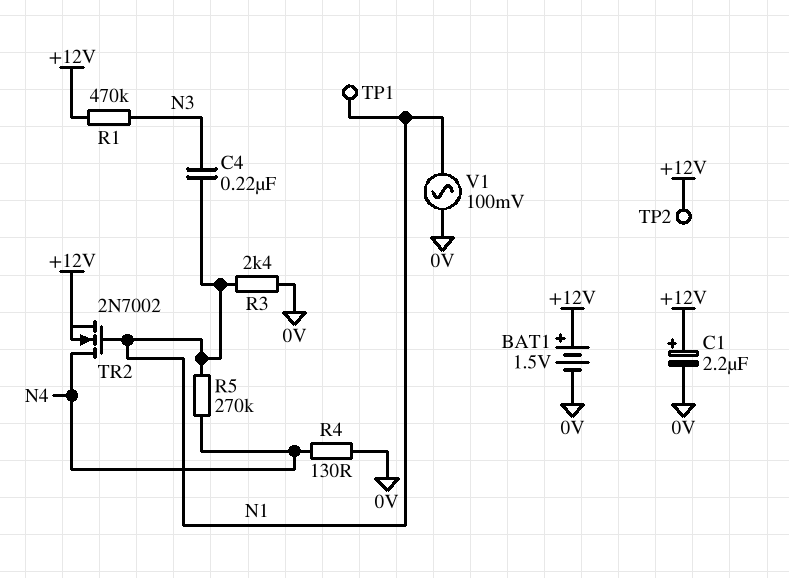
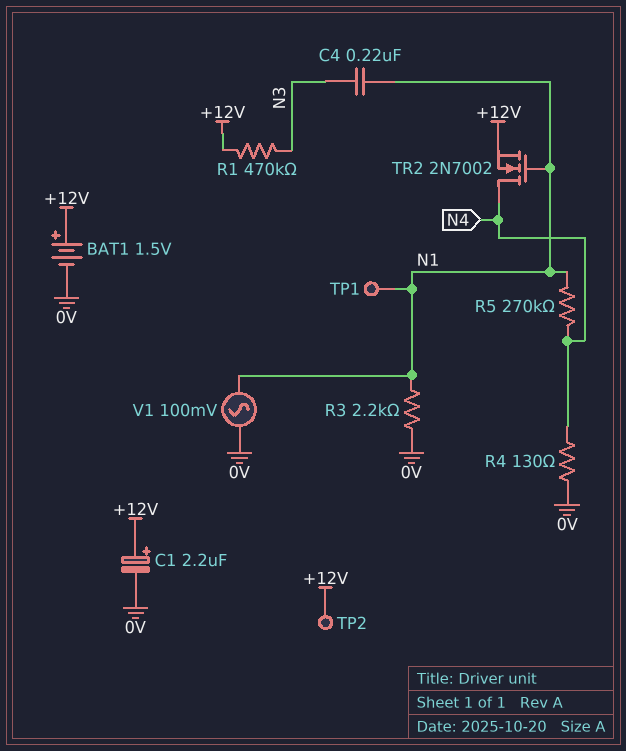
R3: 2.4k (0V, N1) -> 2.2k (0V, N1)

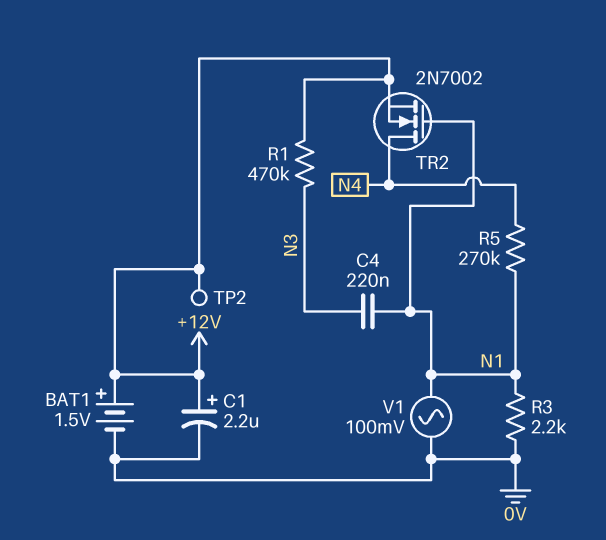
R4: 130 (0V, N4) -> none
TP1: test point (N1) -> none

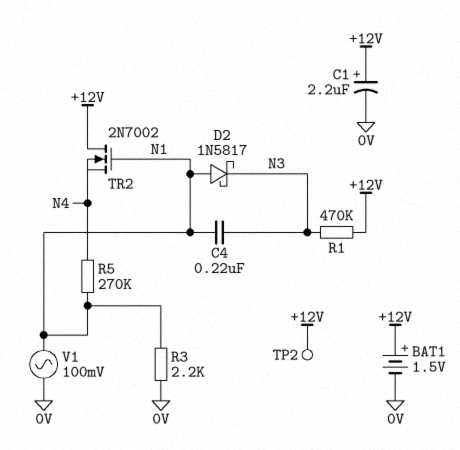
D2: none -> schottky 1N5817 (A N1, K N3)
TR2: NMOS 2N7002 (G N1, D N4, S +12V) -> NMOS 2N7002 (G N1, D +12V, S N4)

